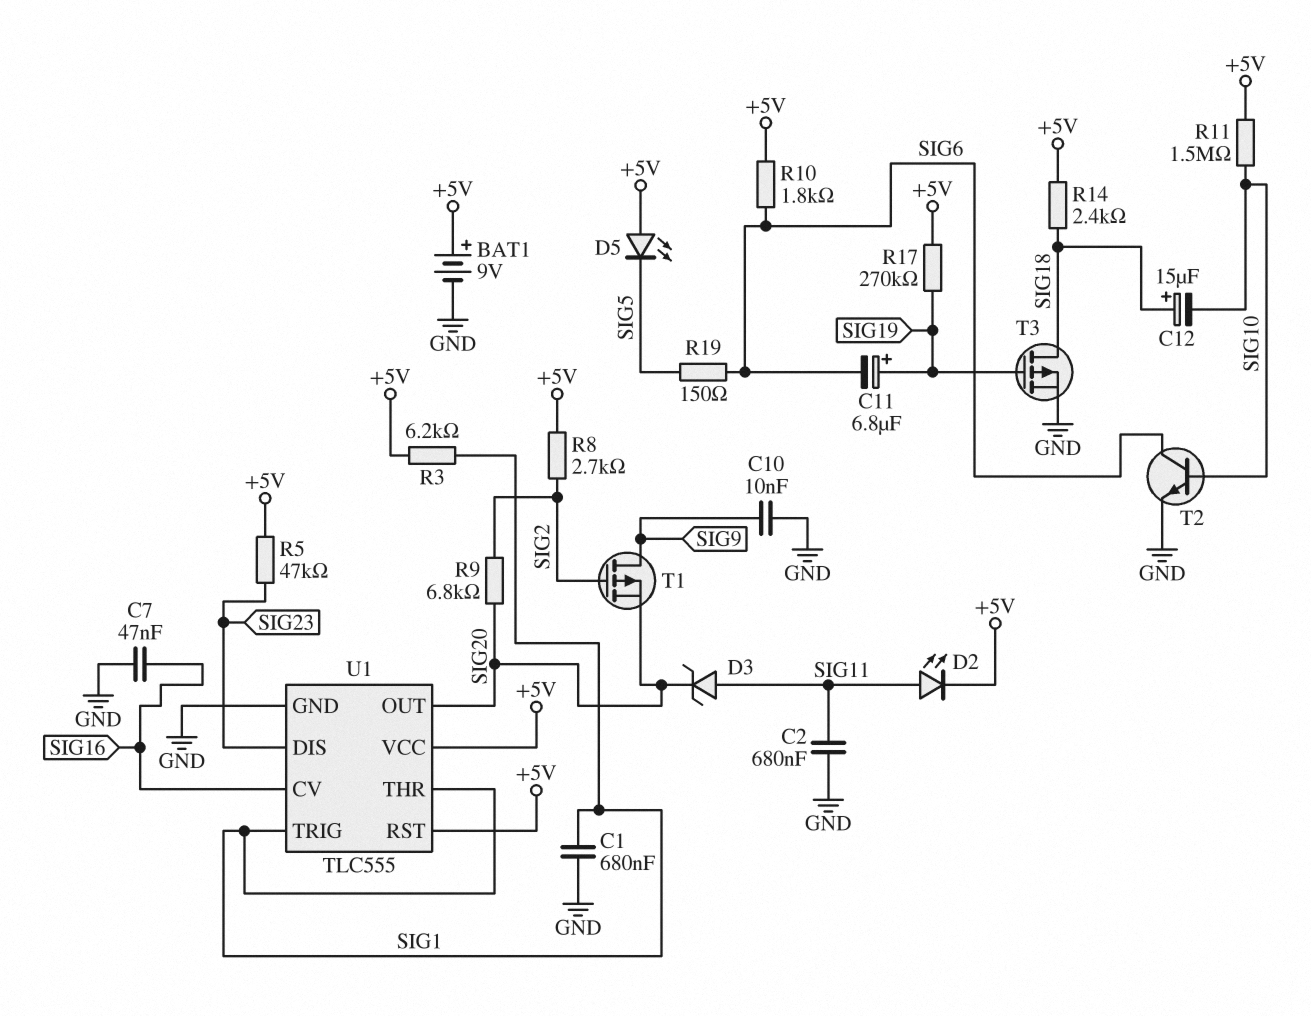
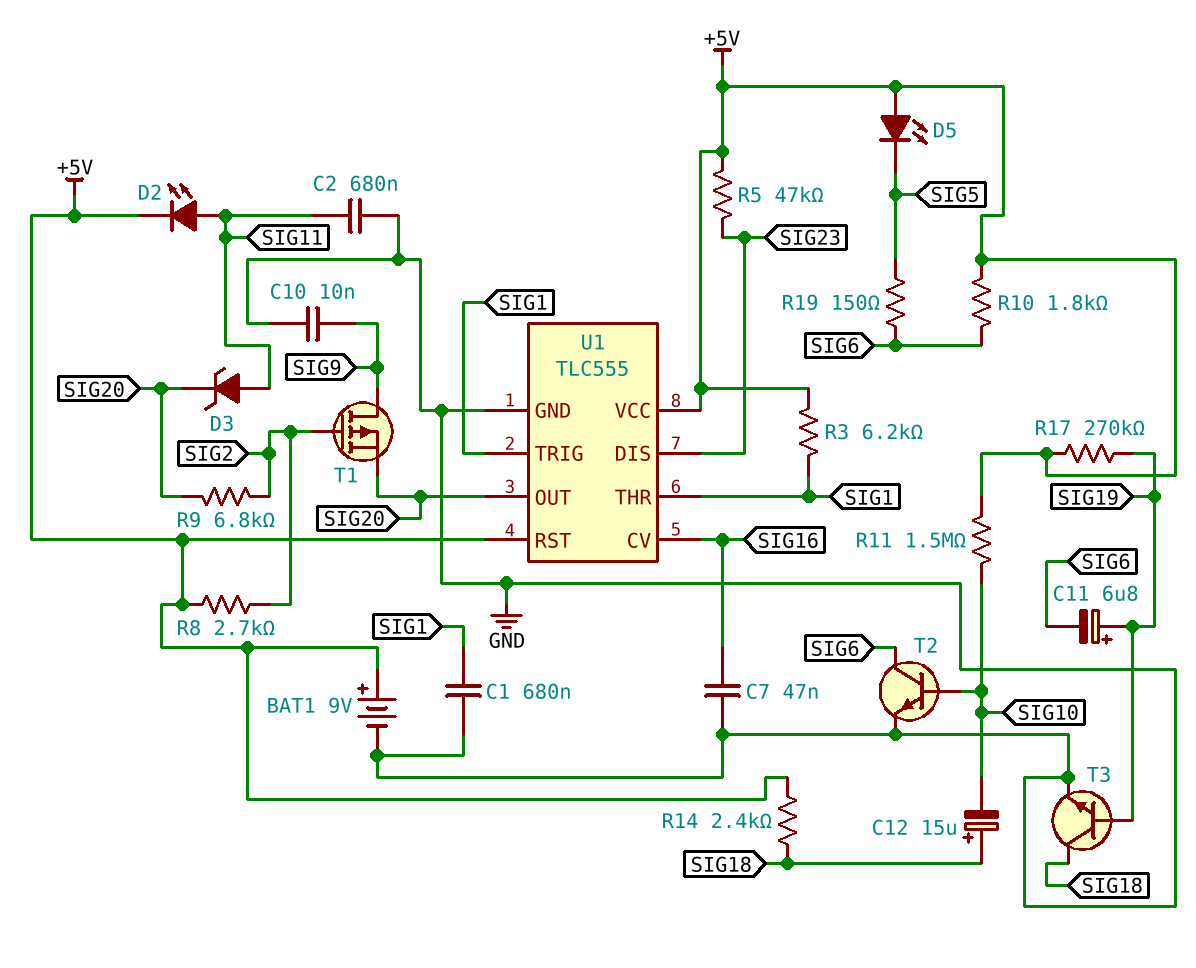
T3: PMOS (G SIG19, D SIG18, S GND) -> NPN (B SIG19, C SIG18, E GND)

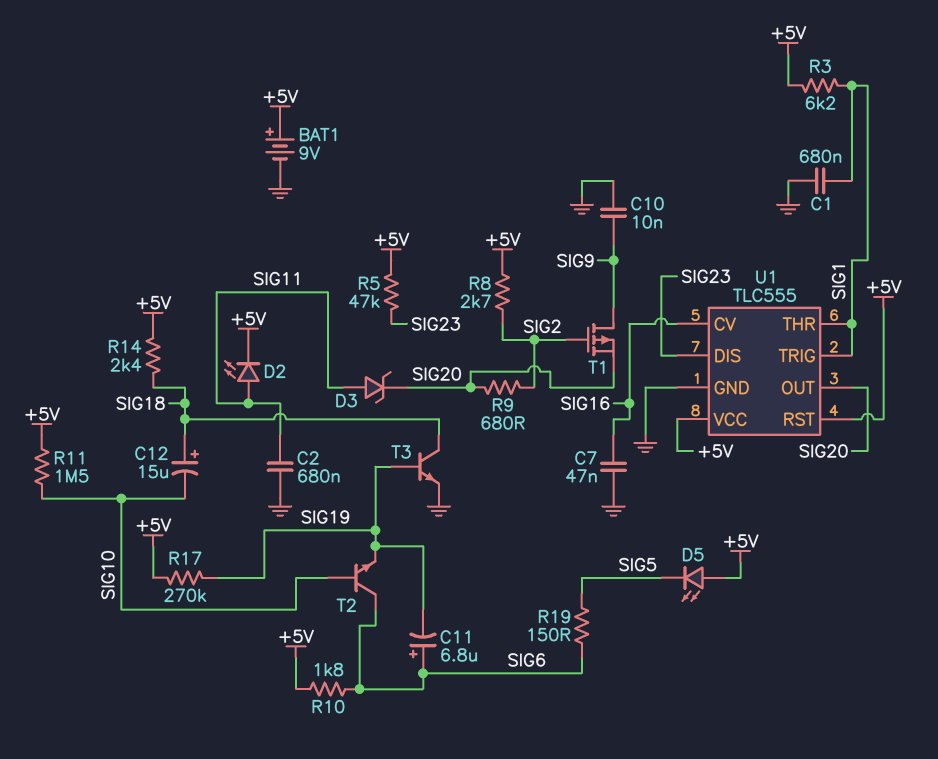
C11: 6.8uF (plus SIG19, minus SIG6) -> 6.8uF (plus SIG6, minus SIG19)
R9: 6.8k (SIG2, SIG20) -> 680 (SIG2, SIG20)
T2: NPN (B SIG10, C SIG6, E GND) -> NPN (B SIG10, C SIG6, E SIG19)

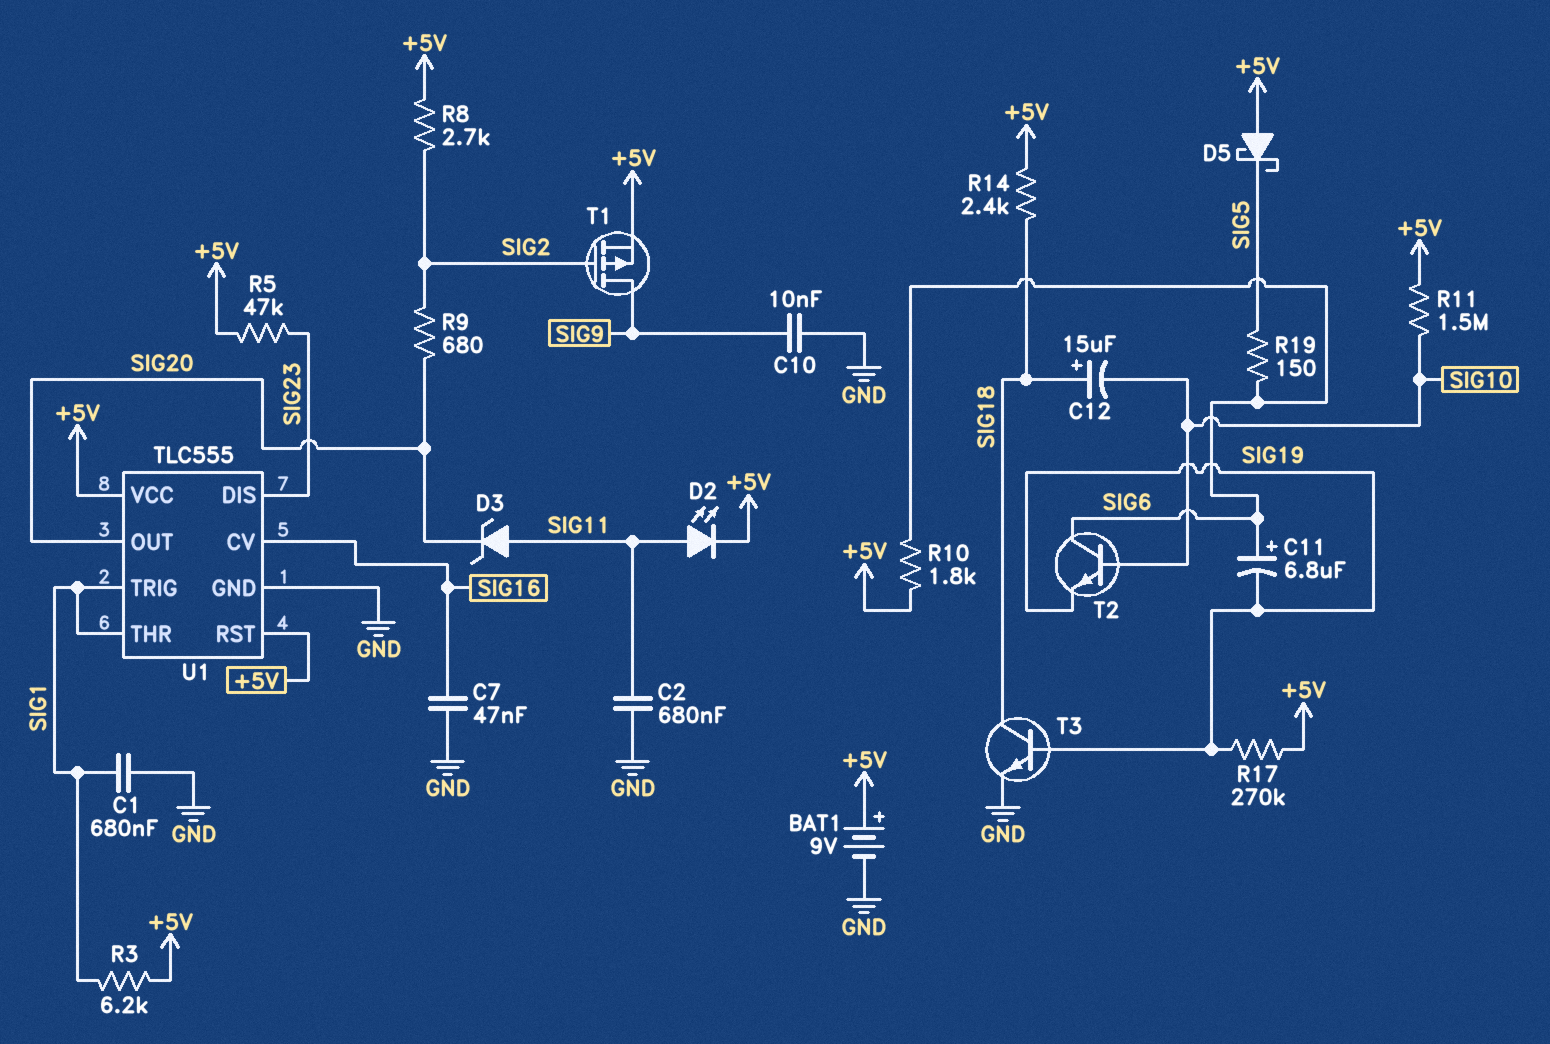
D5: LED (A +5V, K SIG5) -> schottky (A +5V, K SIG5)
T1: PMOS (G SIG2, D SIG9, S SIG20) -> PMOS (G SIG2, D SIG9, S +5V)

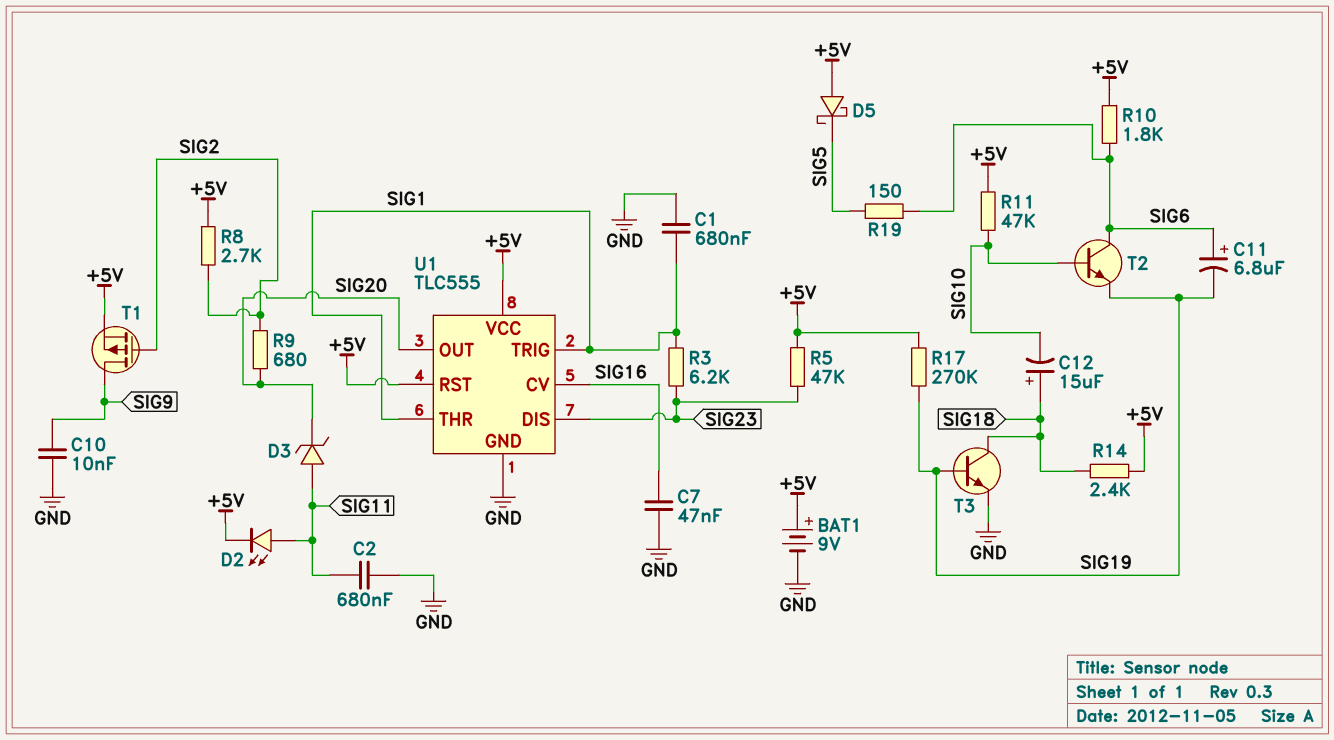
R3: 6.2k (+5V, SIG1) -> 6.2k (SIG1, SIG23)
R11: 1.5M (+5V, SIG10) -> 47k (+5V, SIG10)

